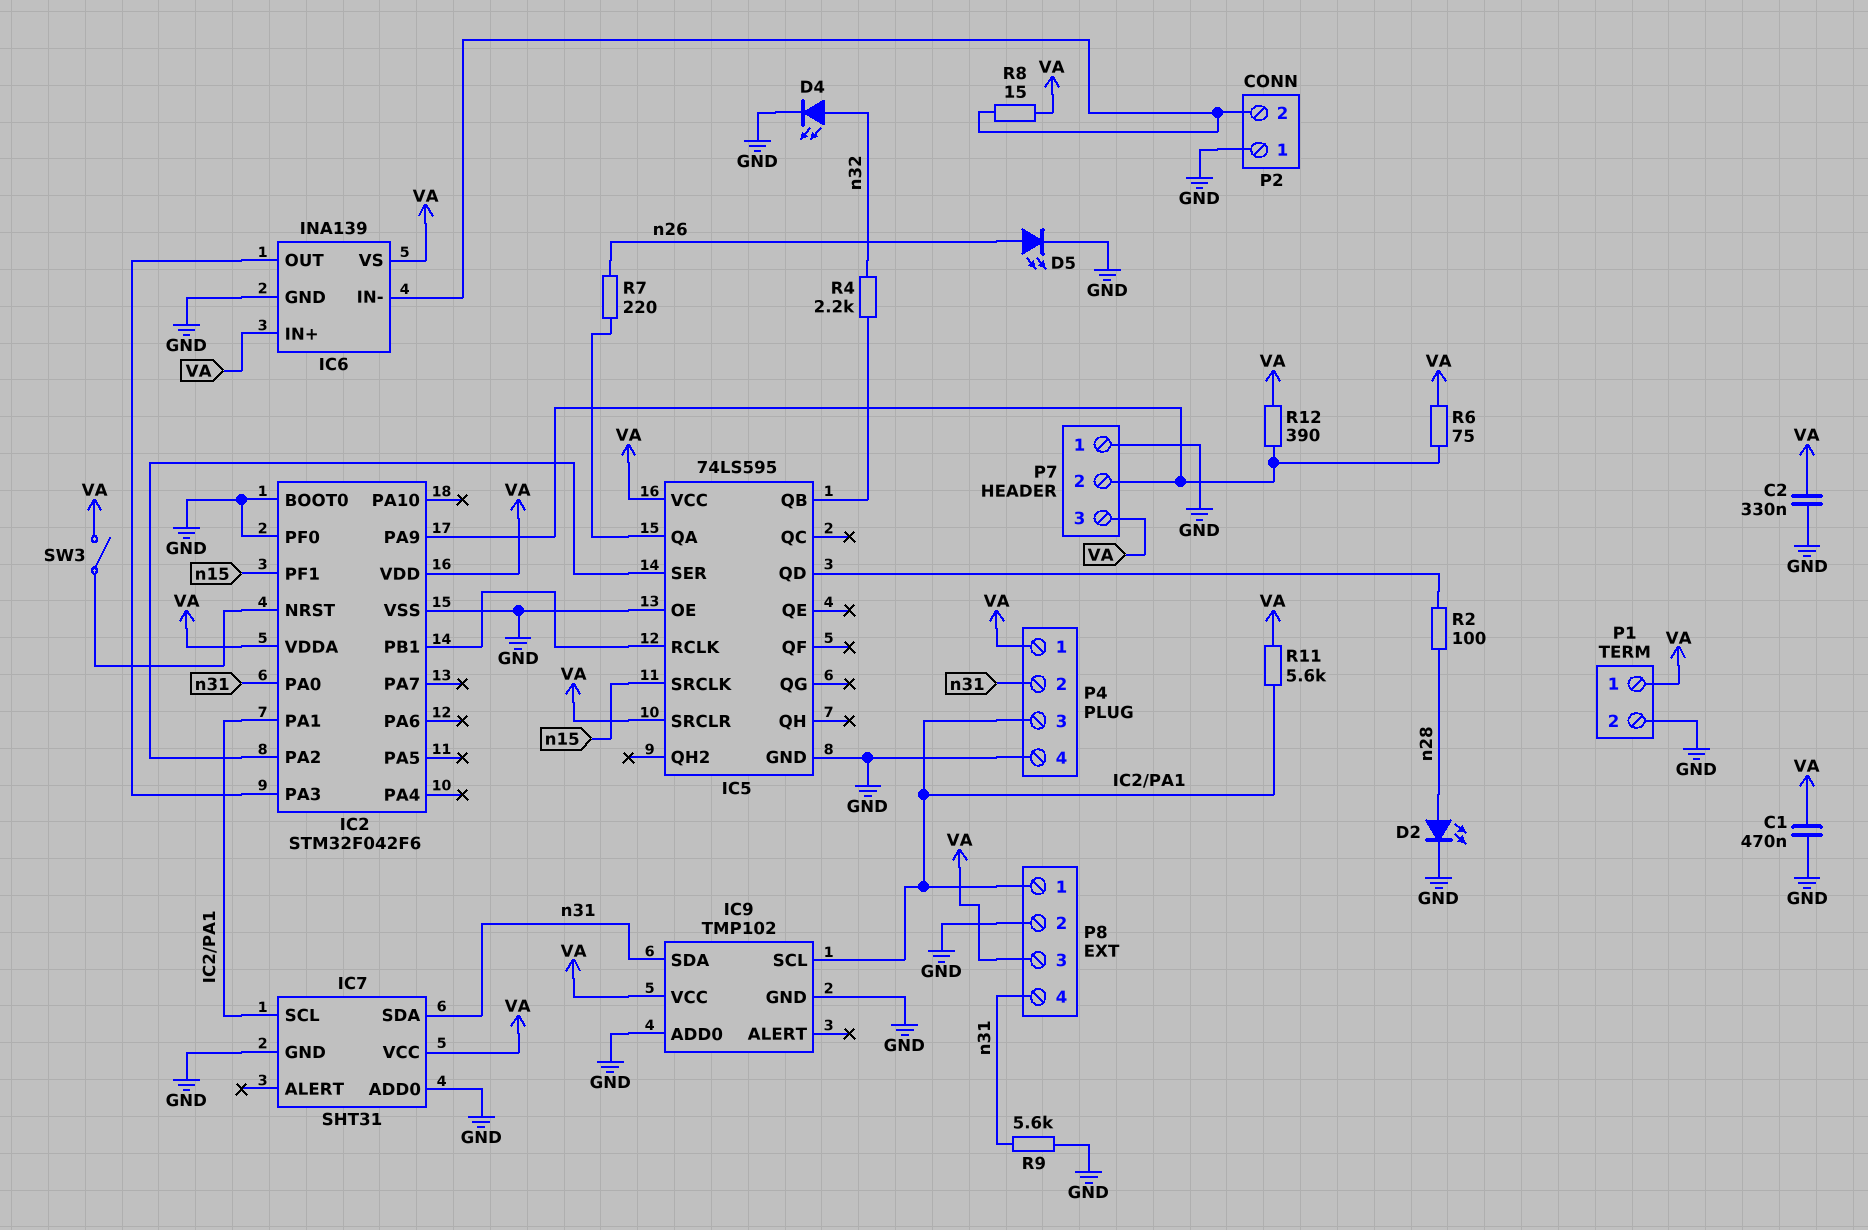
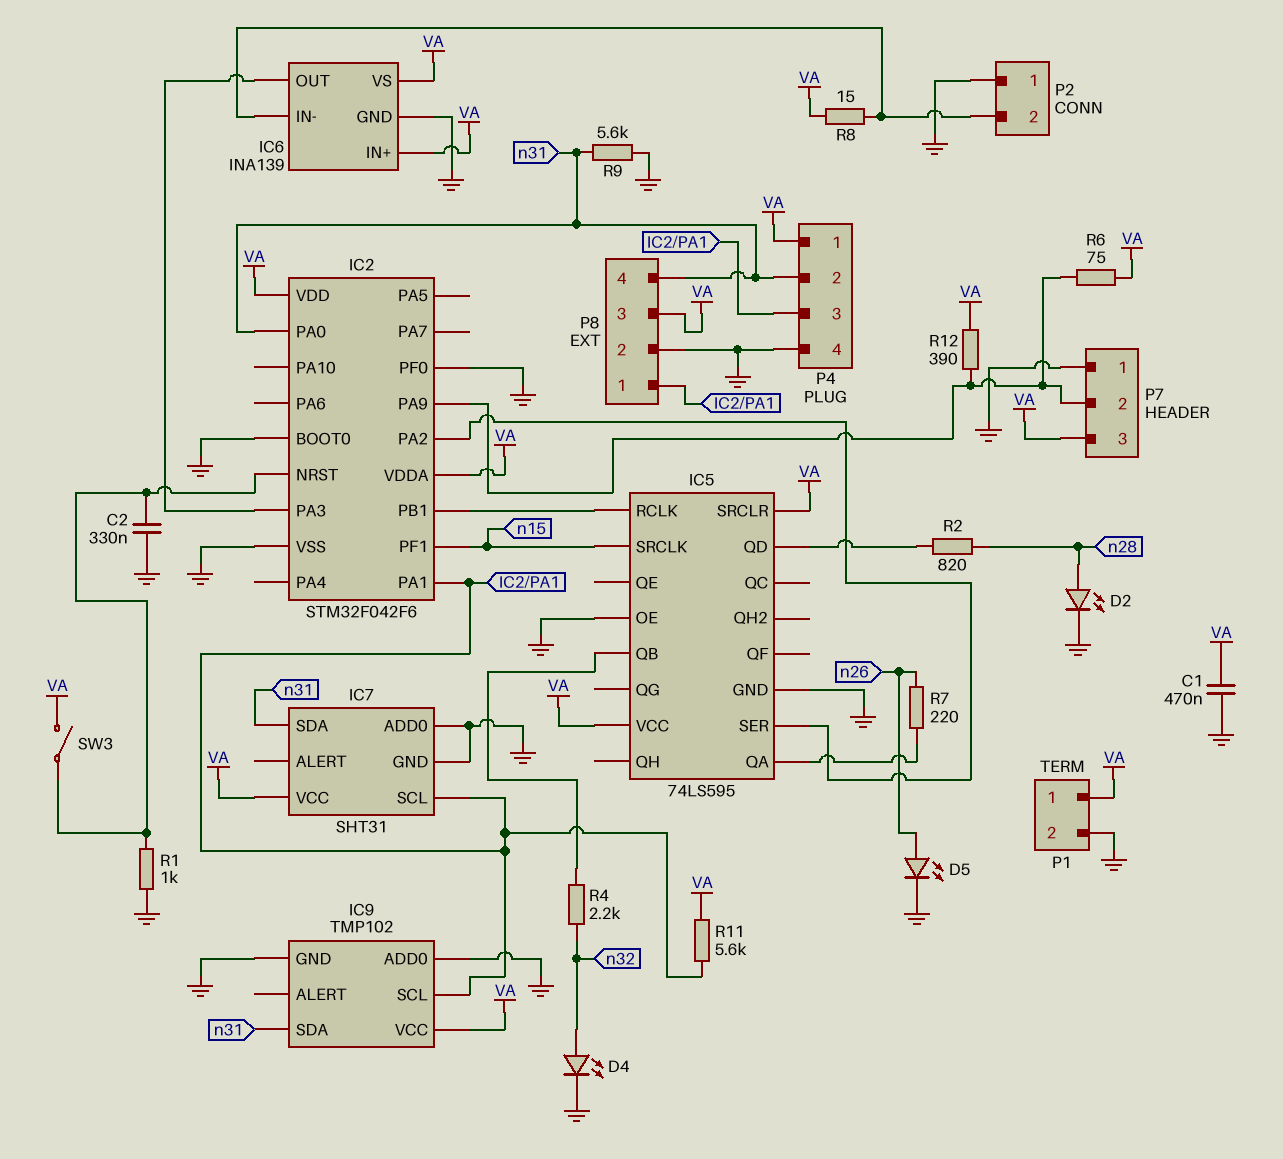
C2: 330nF (GND, VA) -> 330nF (GND, IC2/NRST)
R1: none -> 1k (GND, IC2/NRST)
R2: 100 (IC5/QD, n28) -> 820 (IC5/QD, n28)

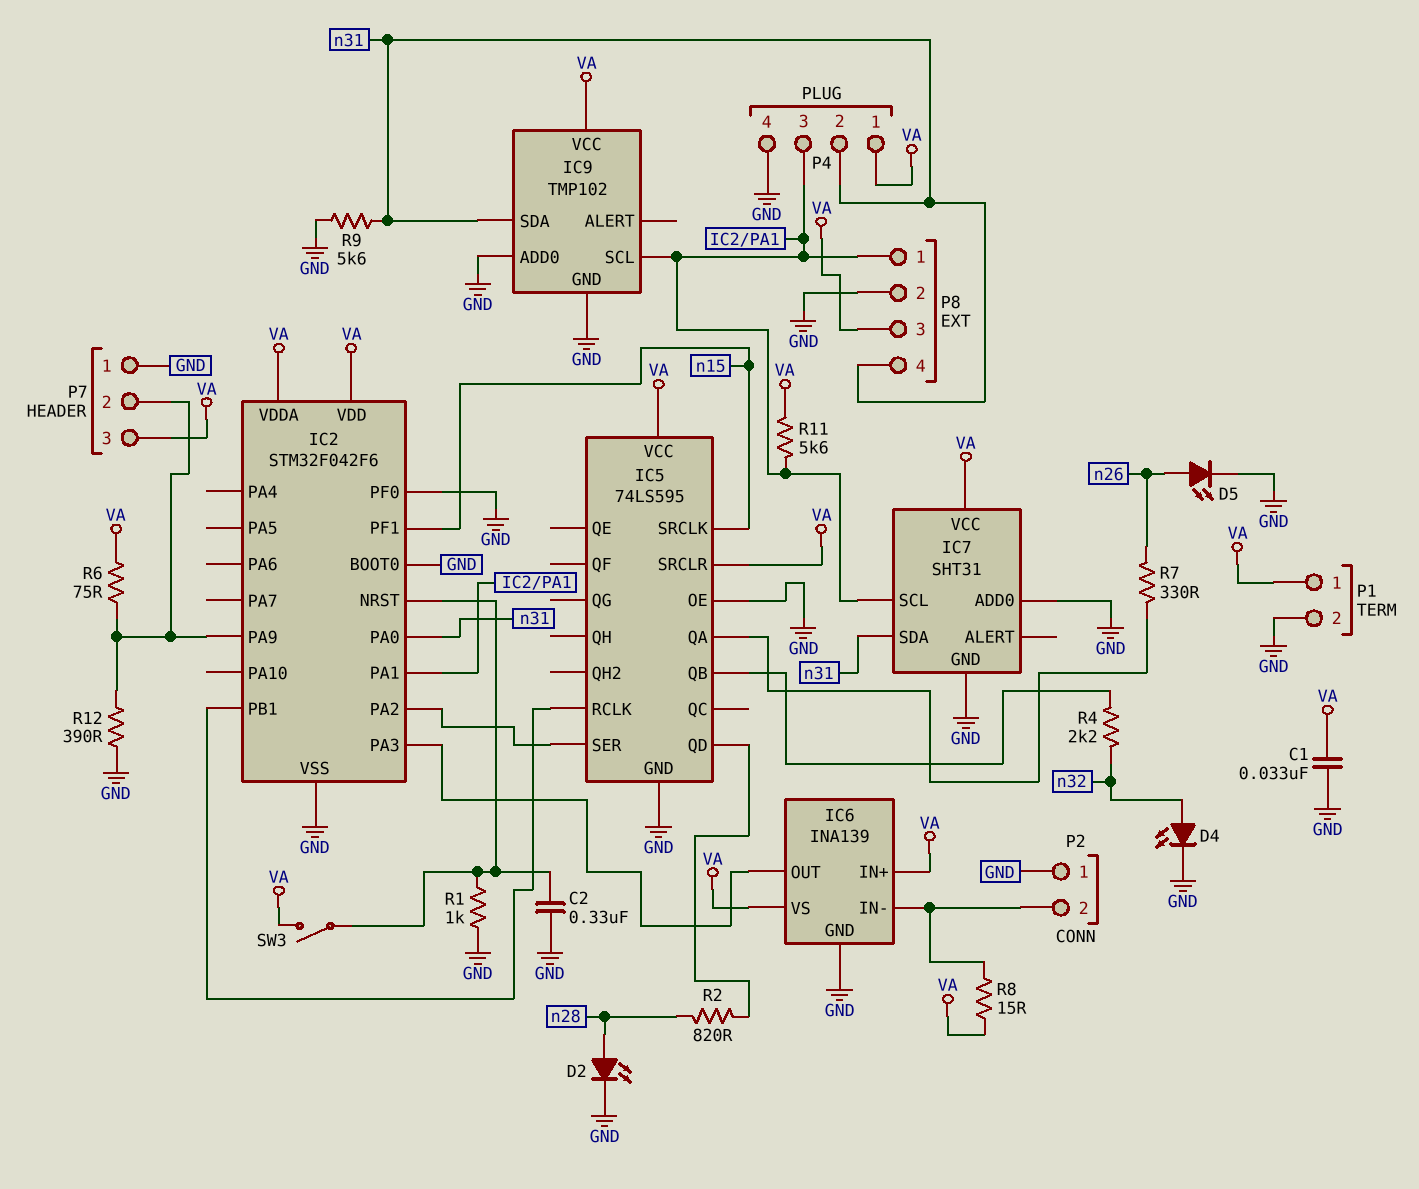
C1: 470nF (GND, VA) -> 33nF (GND, VA)
R7: 220 (IC5/QA, n26) -> 330 (IC5/QA, n26)
R12: 390 (IC2/PA9, VA) -> 390 (GND, IC2/PA9)

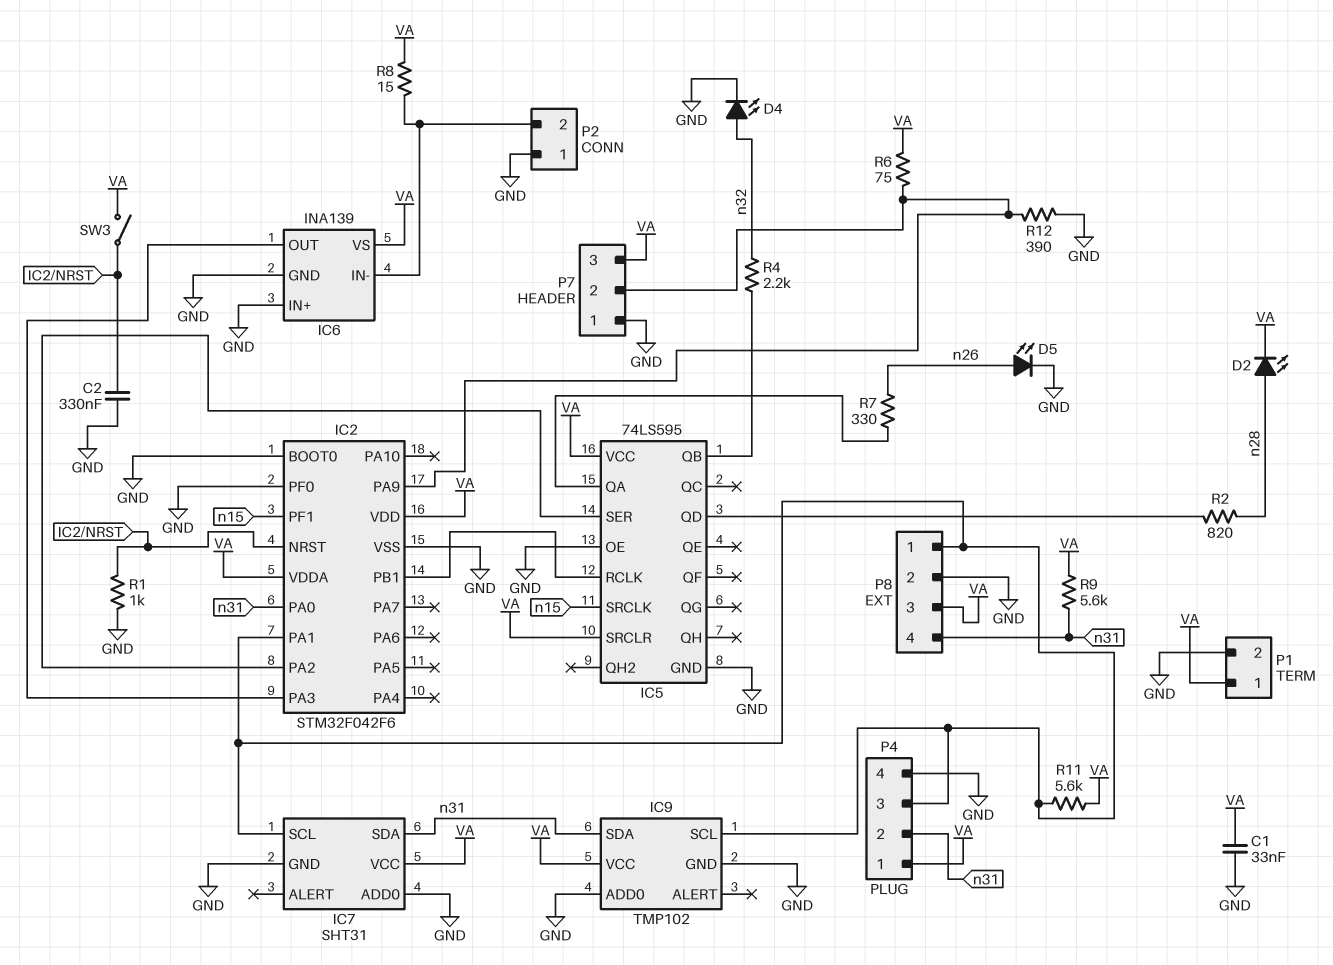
D2: LED (A n28, K GND) -> LED (A n28, K VA)
IC6 pin IN+: VA -> GND
R9: 5.6k (GND, n31) -> 5.6k (VA, n31)

